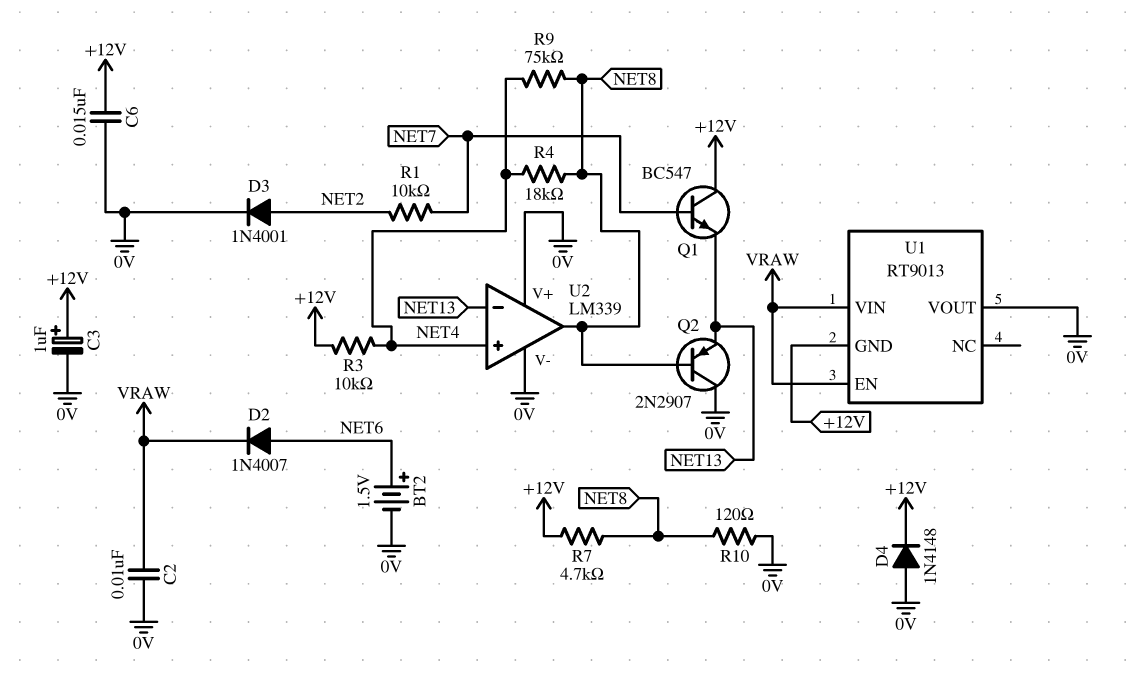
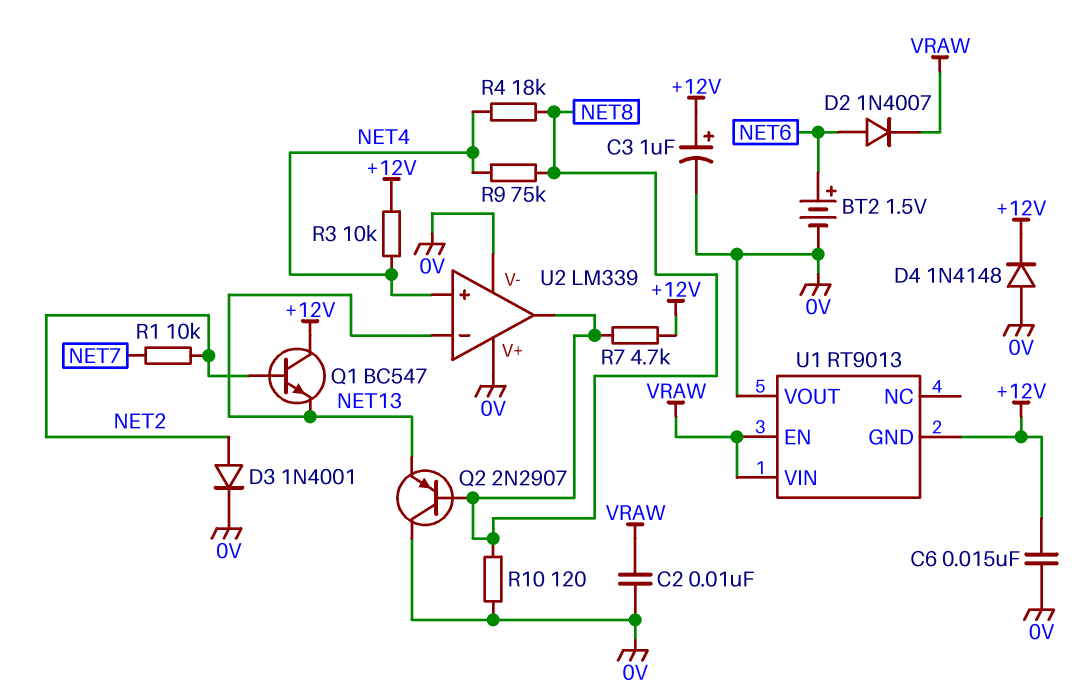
Q1: NPN BC547 (B NET7, C +12V, E NET13) -> NPN BC547 (B NET2, C +12V, E NET13)

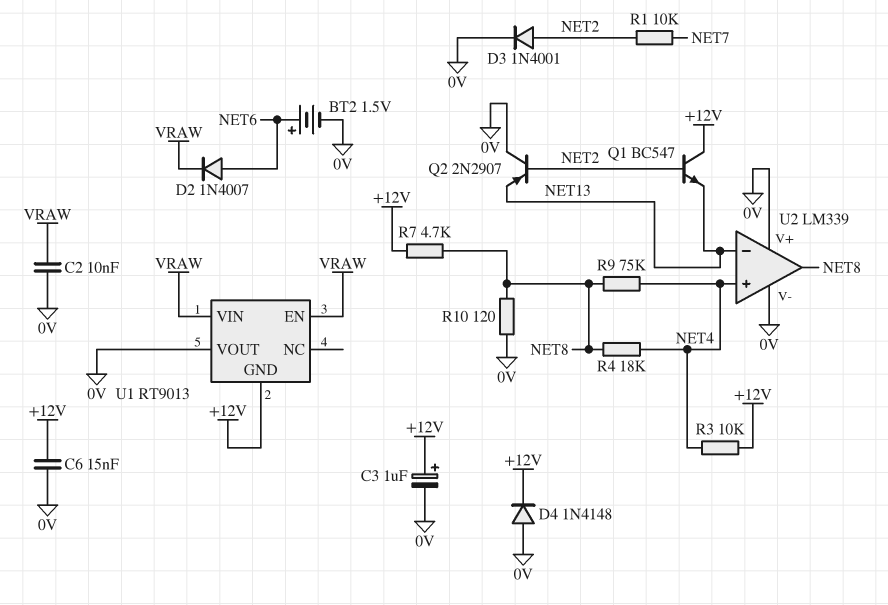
Q2: PNP 2N2907 (B NET8, C 0V, E NET13) -> PNP 2N2907 (B NET2, C 0V, E NET13)

